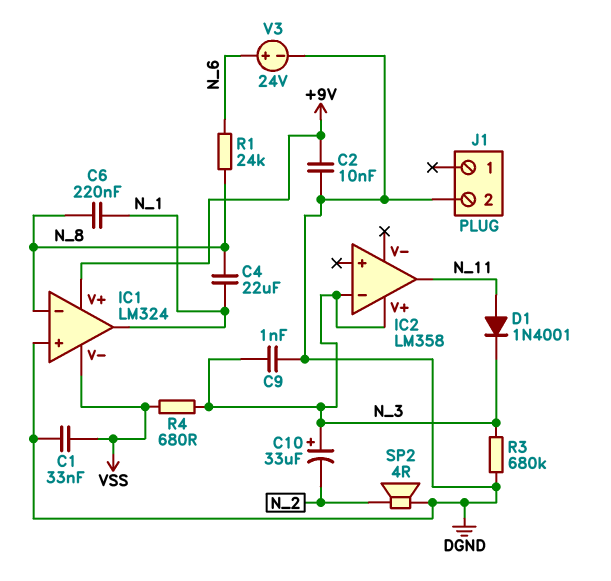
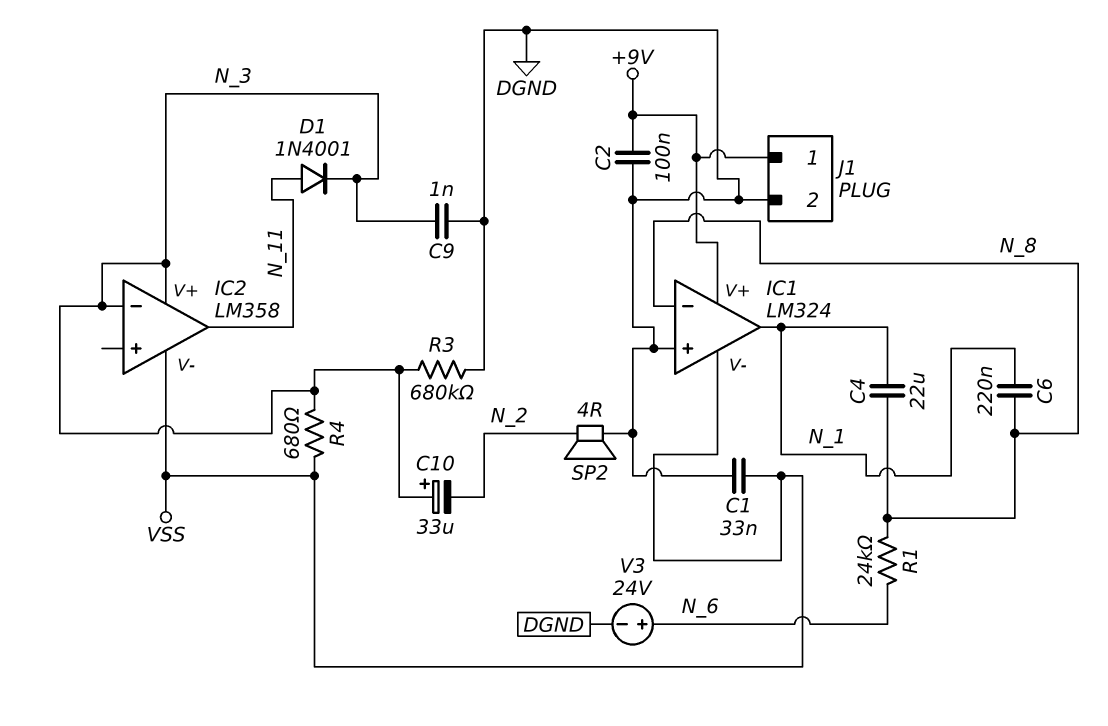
C2: 10nF (+9V, DGND) -> 100nF (+9V, DGND)
IC2 pin V-: none -> VSS
J1 pin 1: none -> +9V

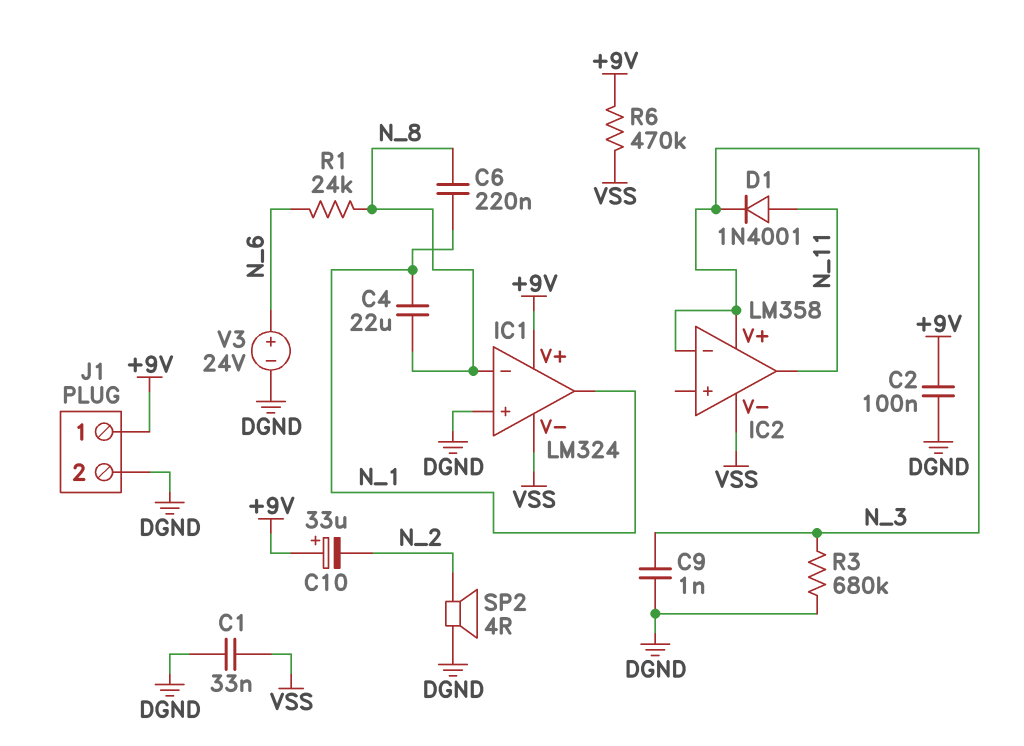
C10: 33uF (plus N_3, minus N_2) -> 33uF (plus +9V, minus N_2)
R4: 680 (N_3, VSS) -> none
R6: none -> 470k (+9V, VSS)

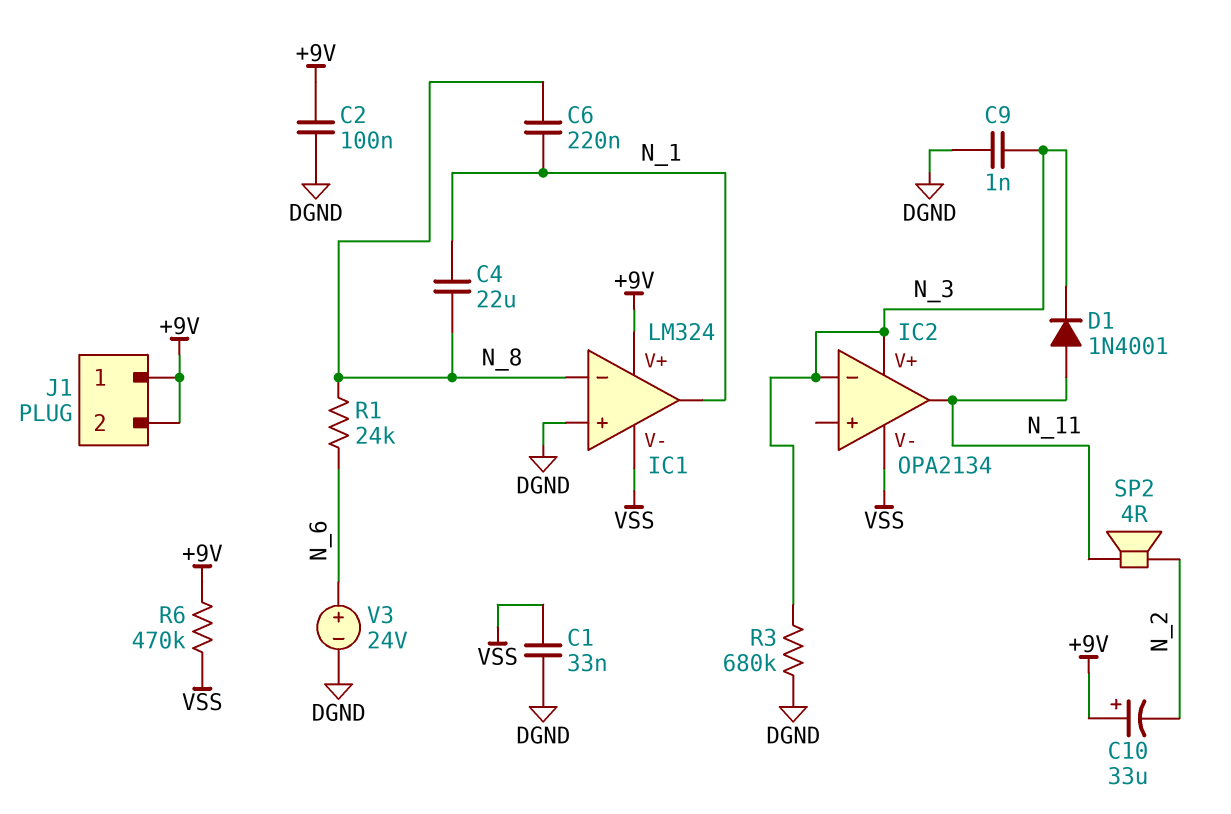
IC2: LM358 -> OPA2134
J1 pin 2: DGND -> +9V
SP2: speaker 4R (DGND, N_2) -> speaker 4R (N_2, N_11)

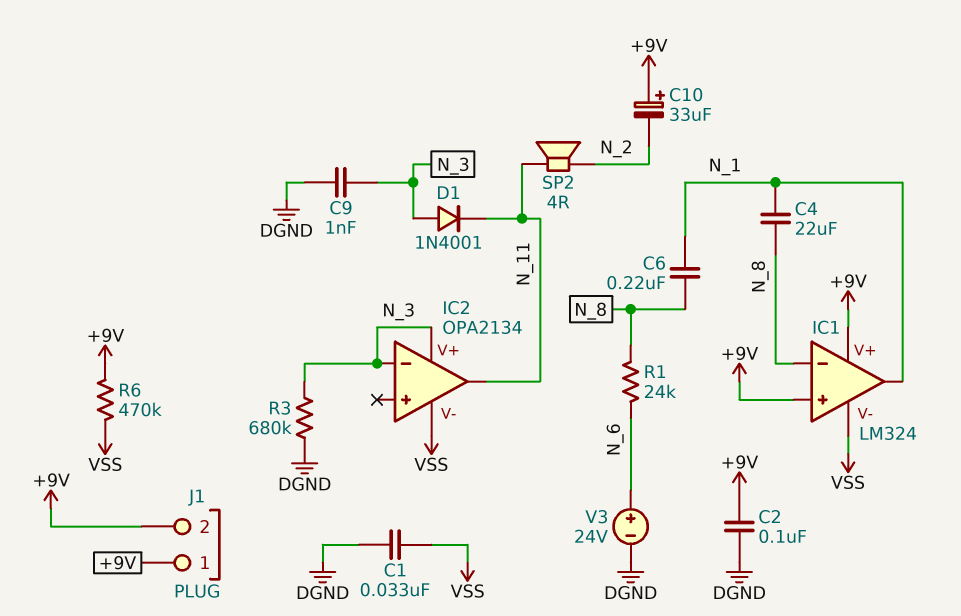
D1: diode 1N4001 (A N_11, K N_3) -> diode 1N4001 (A N_3, K N_11)
IC1 pin in+: DGND -> +9V

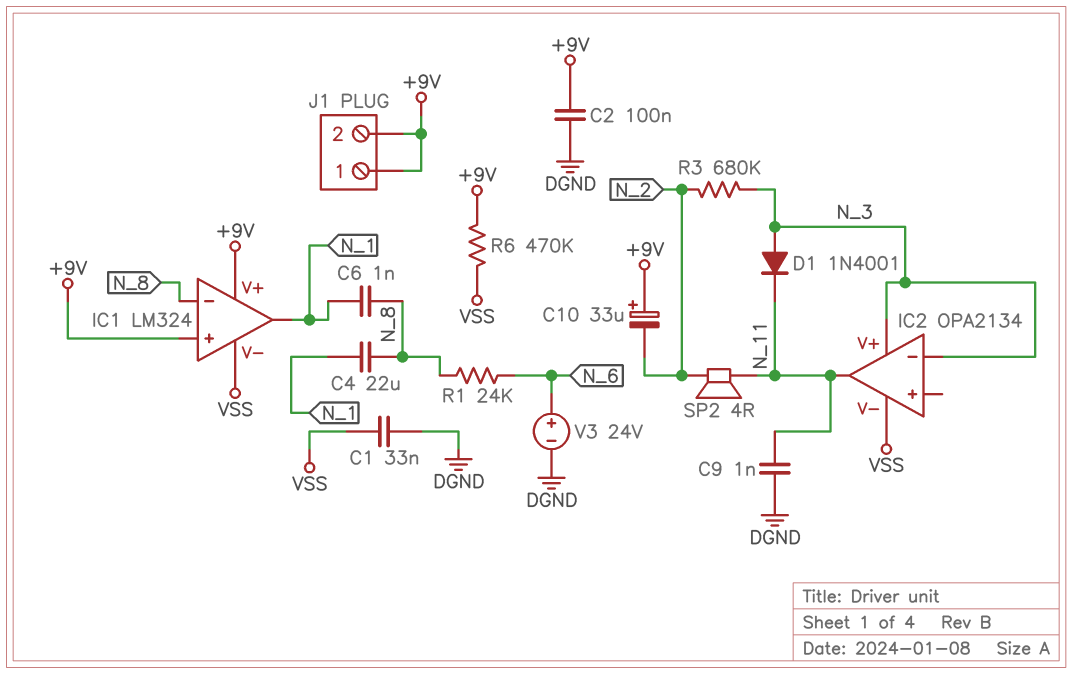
C6: 220nF (N_1, N_8) -> 1nF (N_1, N_8)
C9: 1nF (DGND, N_3) -> 1nF (DGND, N_11)
R3: 680k (DGND, N_3) -> 680k (N_2, N_3)

